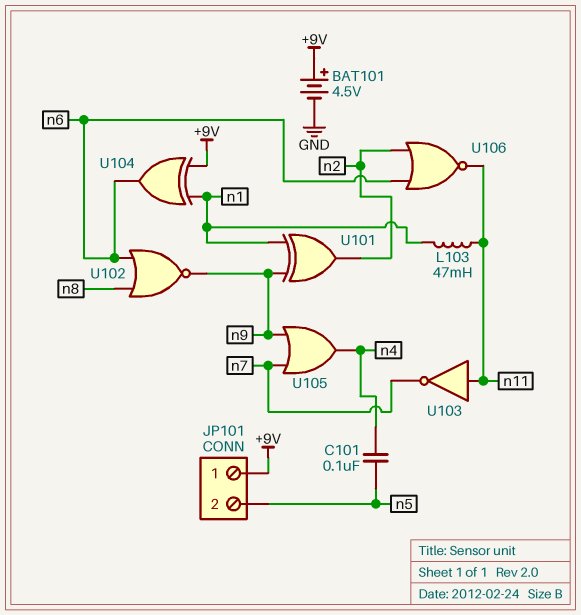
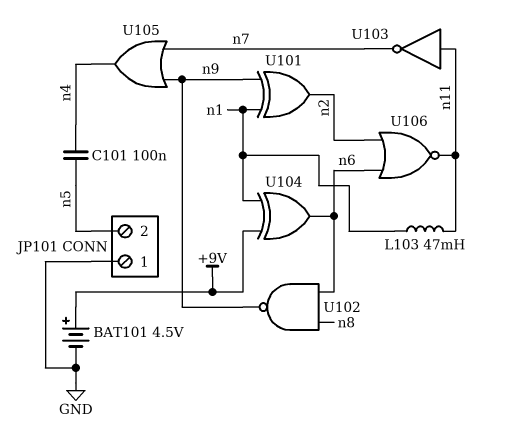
JP101 pin 1: +9V -> GND
U102: NOR (in n6, in n8, out n9) -> NAND (in n6, in n8, out n9)

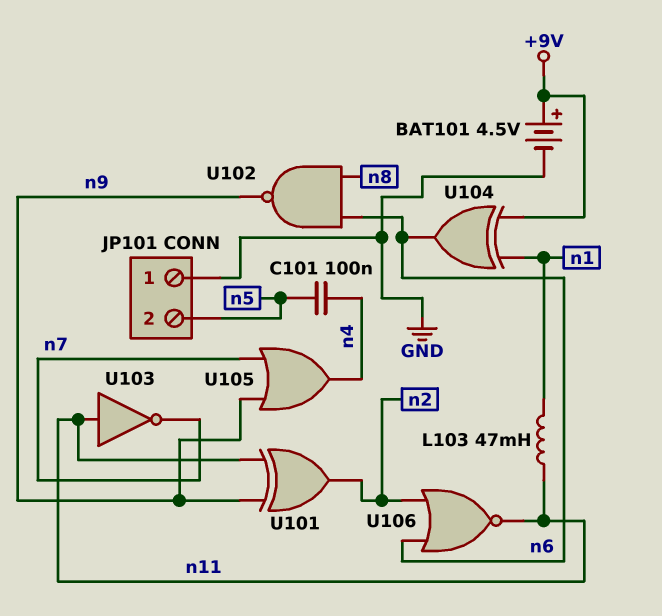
U101: XOR (in n1, in n9, out n2) -> XOR (in n9, in n11, out n2)

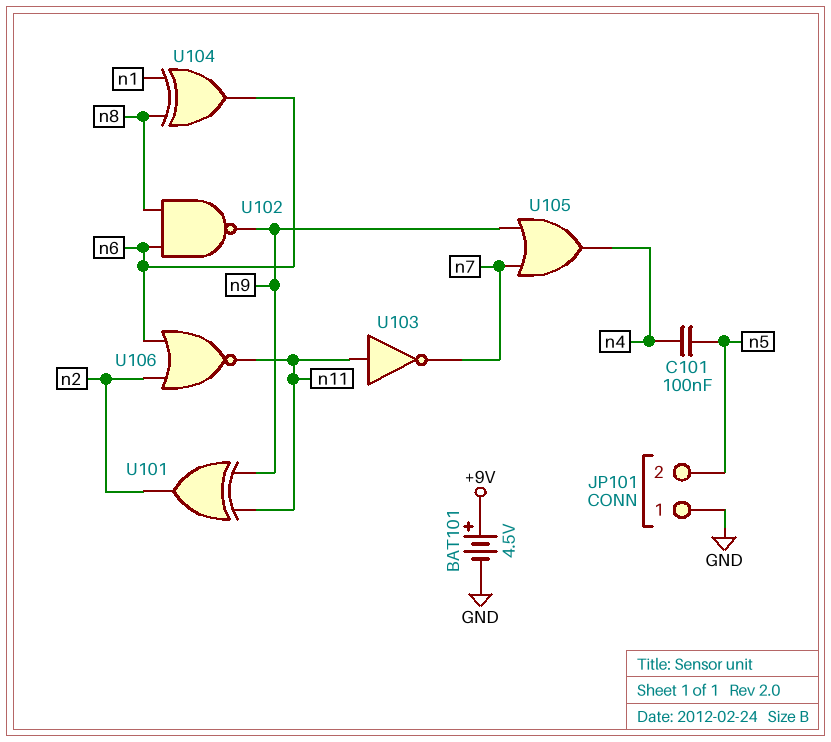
L103: 47mH (n1, n11) -> none
U104: XOR (in +9V, in n1, out n6) -> XOR (in n1, in n8, out n6)

